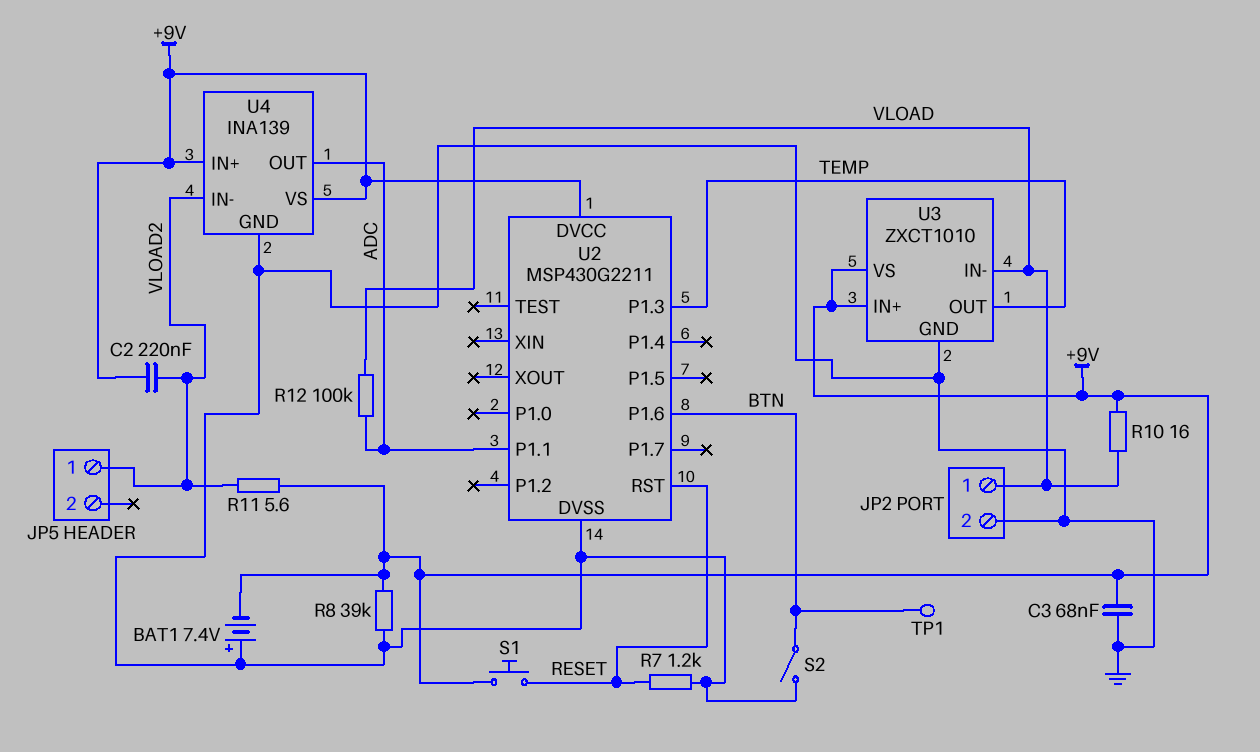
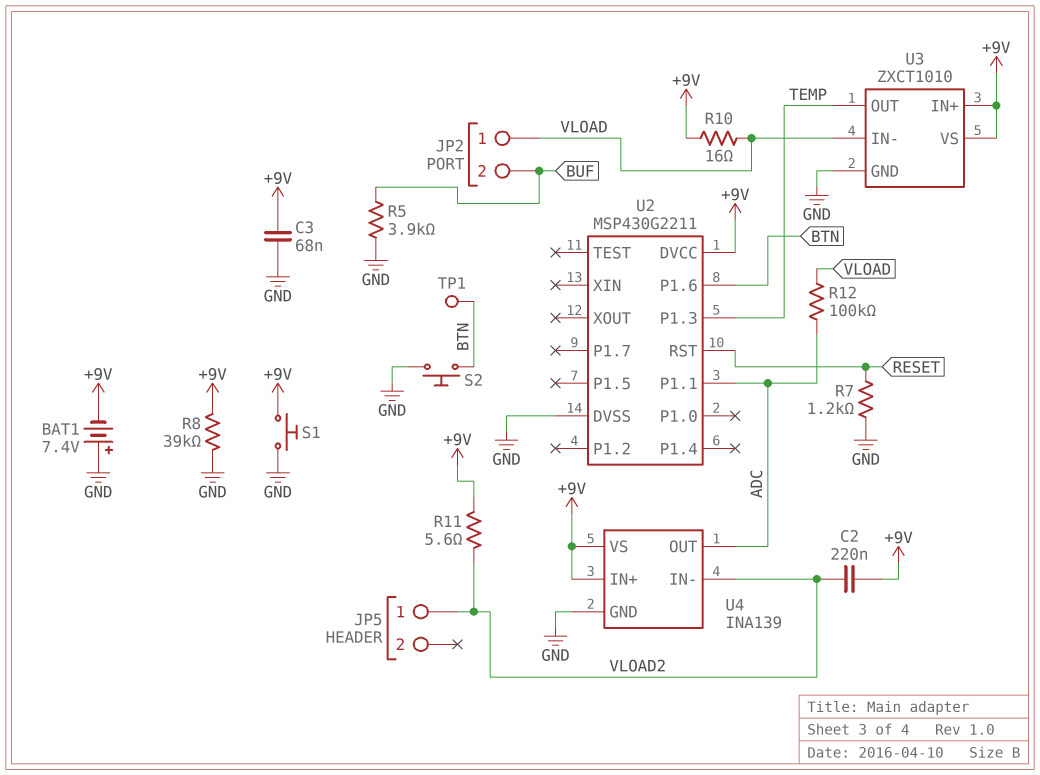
JP2 pin 2: GND -> BUF
R5: none -> 3.9k (BUF, GND)
S1: button (+9V, RESET) -> button (+9V, GND)
S2: switch (BTN, GND) -> button (BTN, GND)

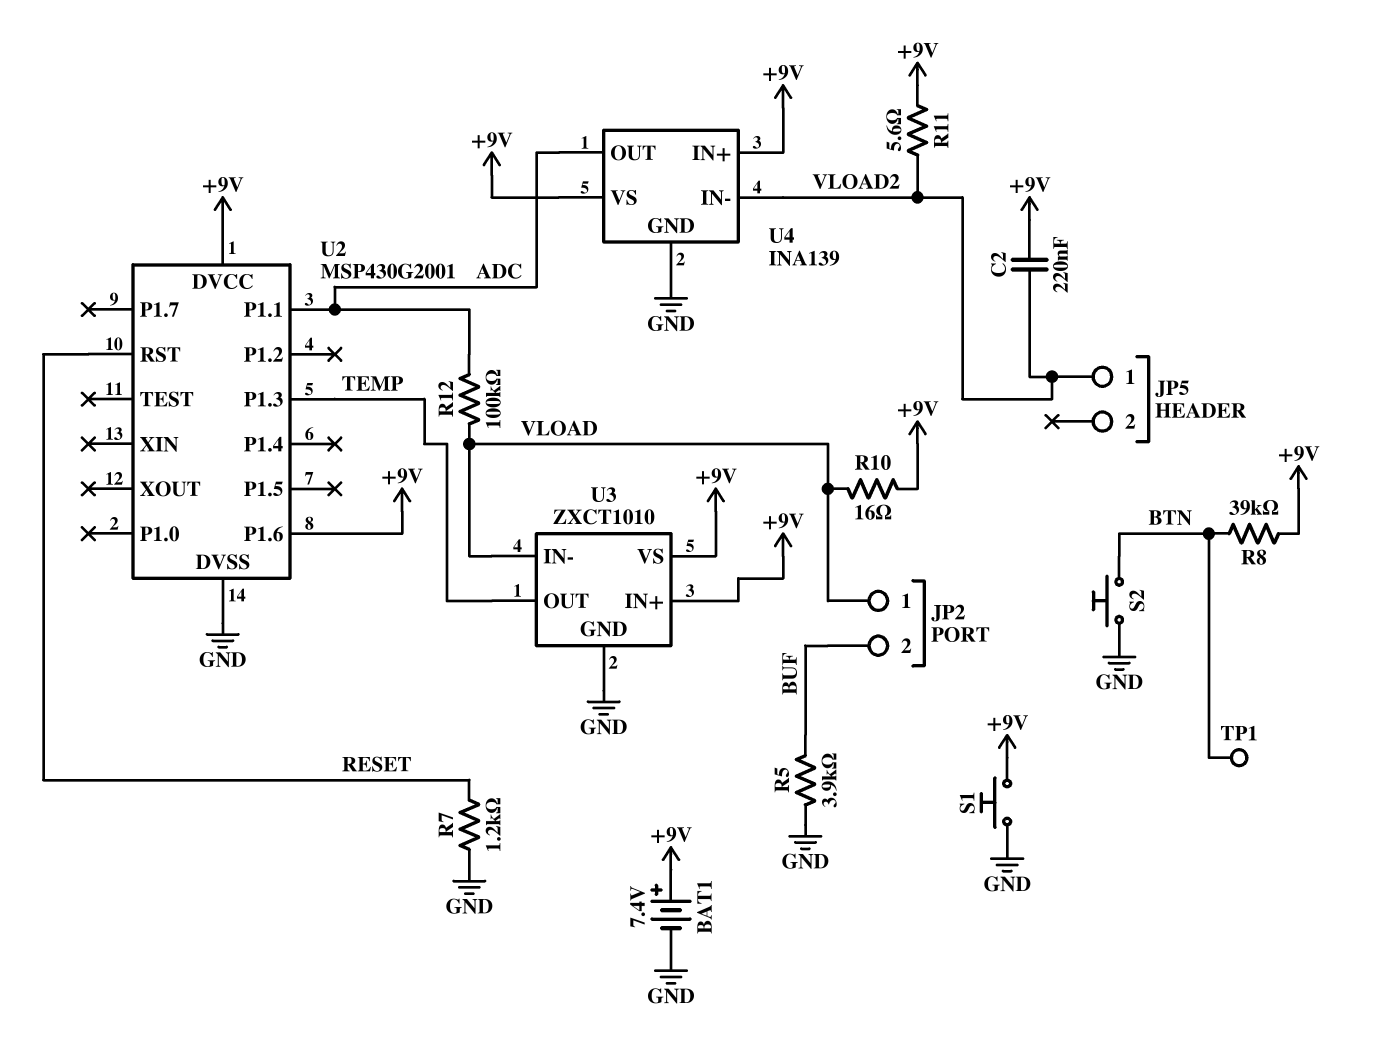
BAT1: 7.4V (plus GND, minus +9V) -> 7.4V (plus +9V, minus GND)
C3: 68nF (+9V, GND) -> none
R8: 39k (+9V, GND) -> 39k (+9V, BTN)
U2: MSP430G2211 -> MSP430G2001
U2 pin P1.6: BTN -> +9V

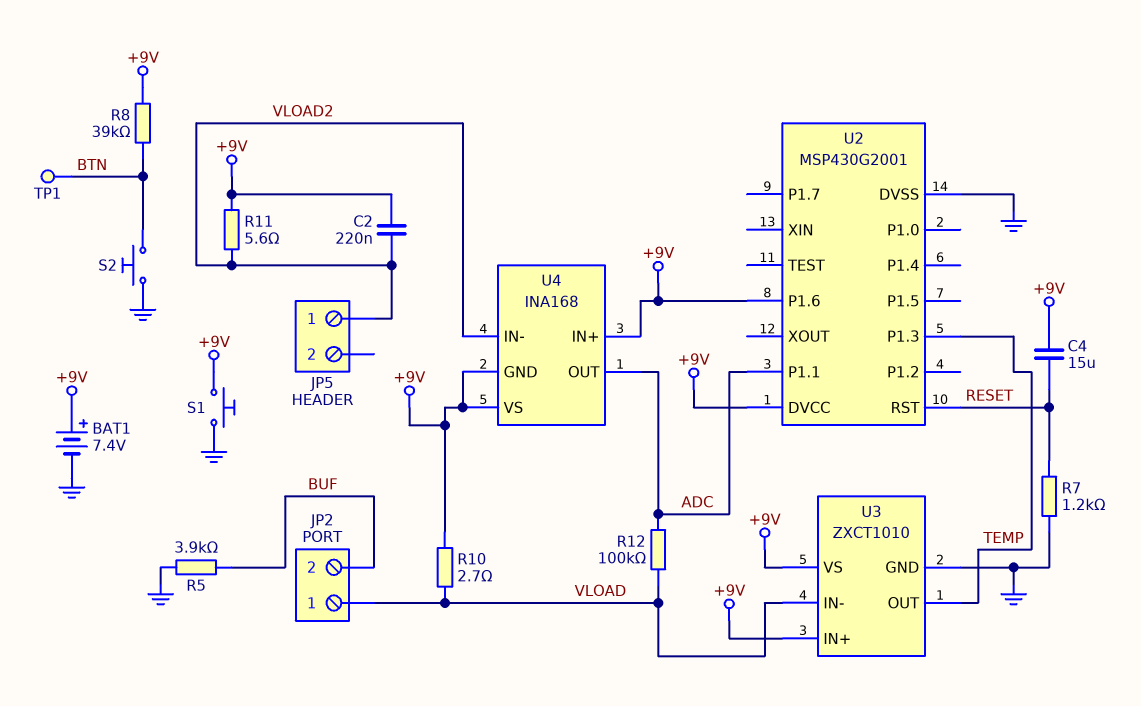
C4: none -> 15uF (+9V, RESET)
R10: 16 (+9V, VLOAD) -> 2.7 (+9V, VLOAD)
U4: INA139 -> INA168
U4 pin GND: GND -> +9V

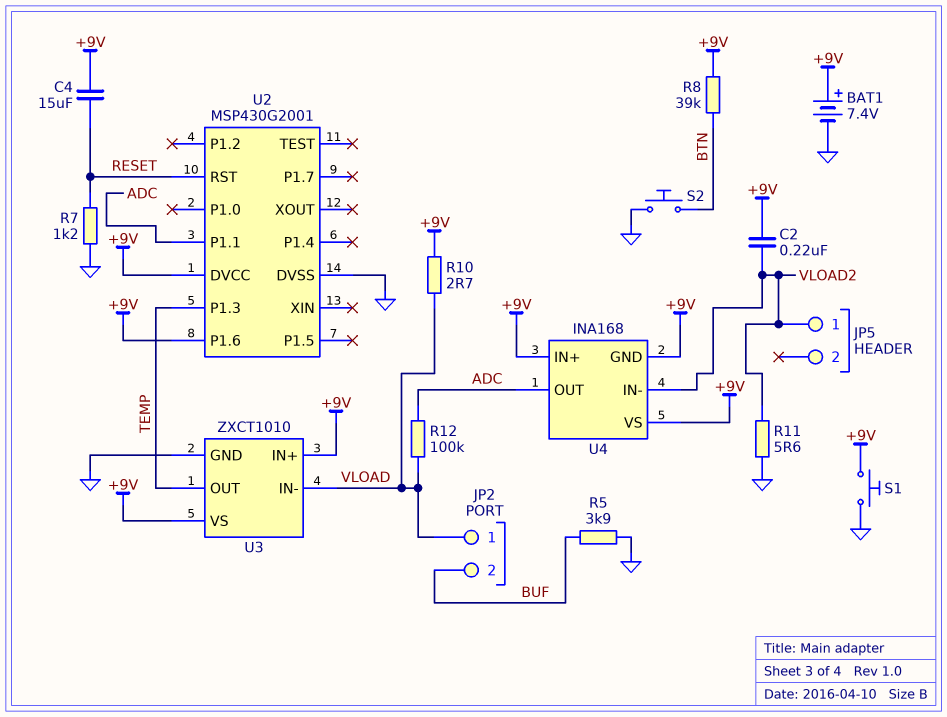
R11: 5.6 (+9V, VLOAD2) -> 5.6 (GND, VLOAD2)
TP1: test point (BTN) -> none

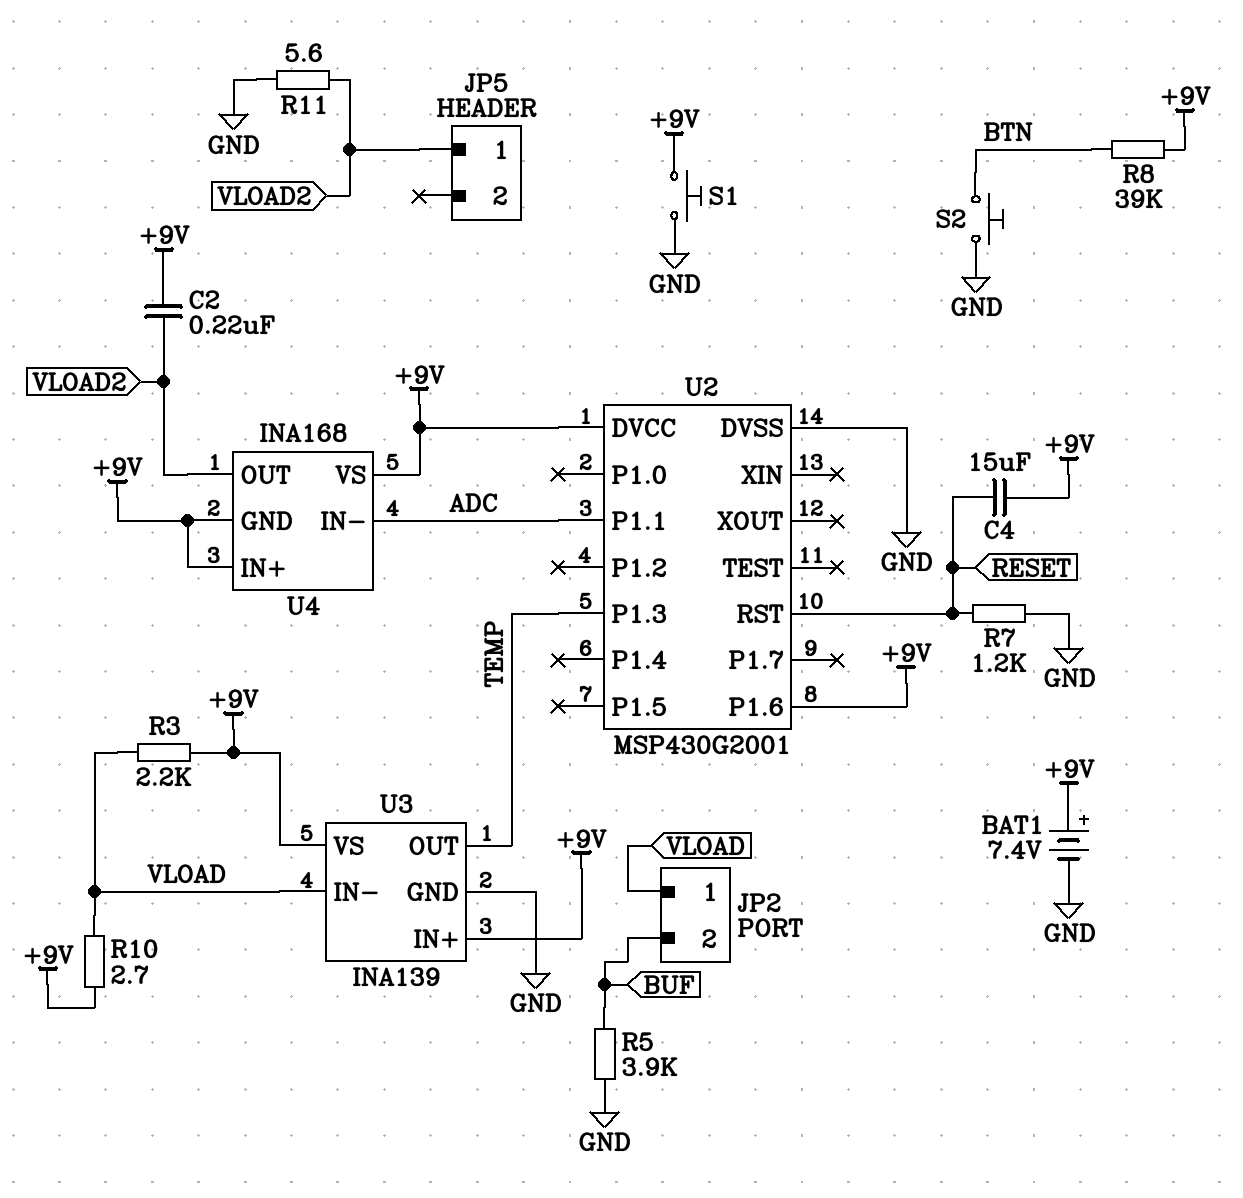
R3: none -> 2.2k (+9V, VLOAD)
R12: 100k (ADC, VLOAD) -> none
U3: ZXCT1010 -> INA139
U4 pin IN-: VLOAD2 -> ADC
U4 pin OUT: ADC -> VLOAD2

